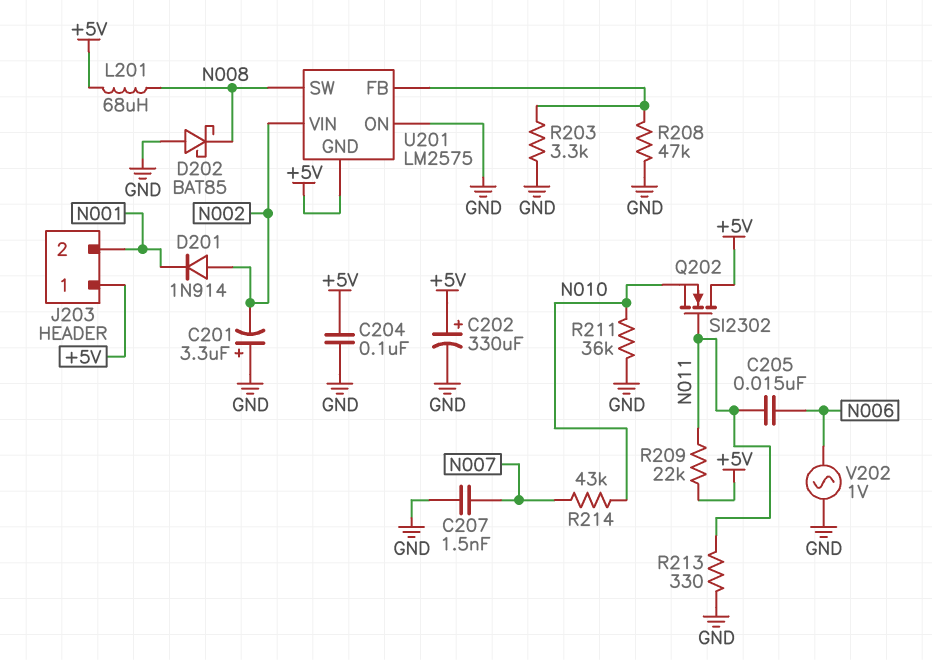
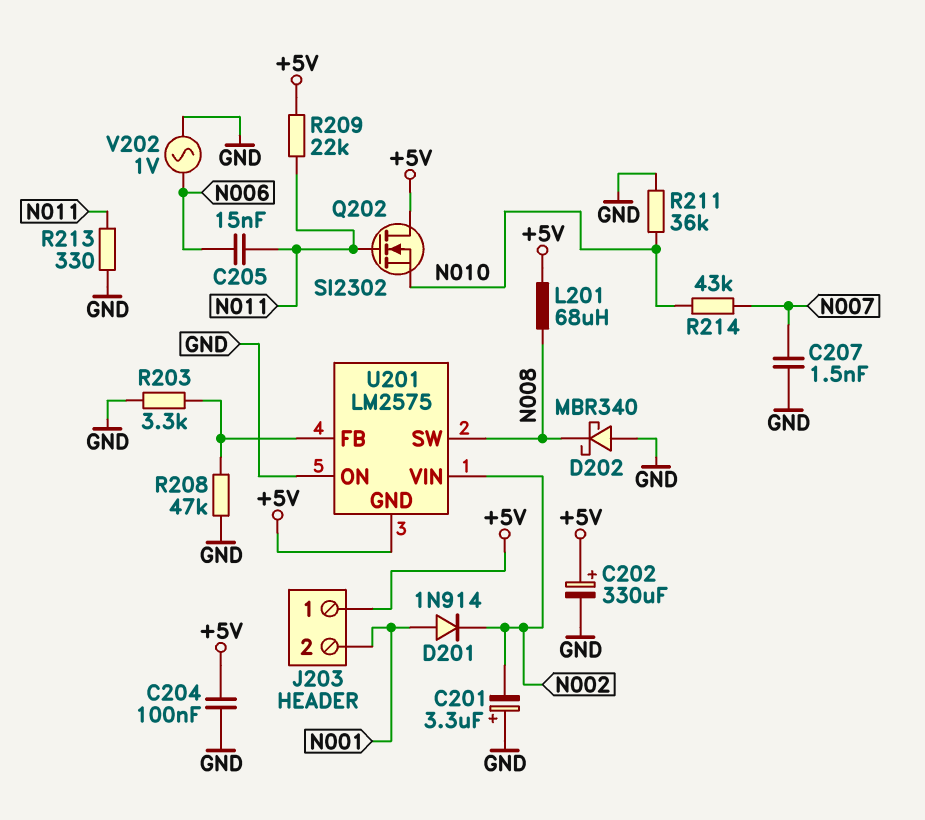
D201: diode 1N914 (A N002, K N001) -> diode 1N914 (A N001, K N002)
D202: schottky BAT85 (A GND, K N008) -> schottky MBR340 (A GND, K N008)

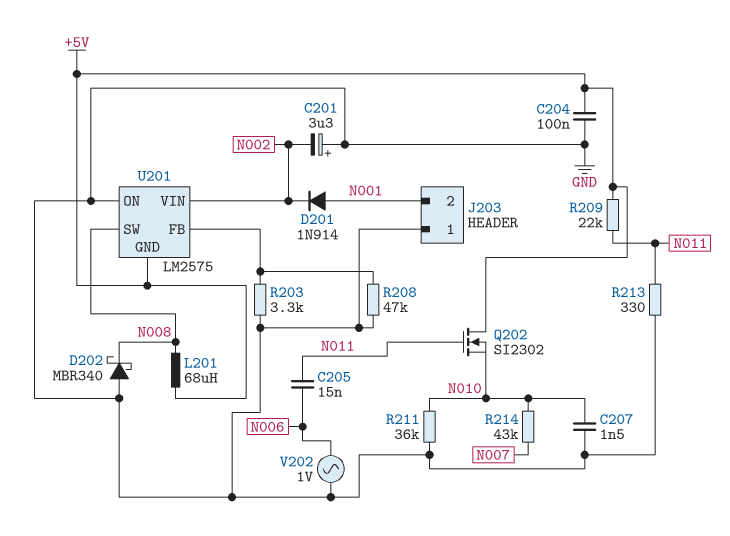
C202: 330uF (plus +5V, minus GND) -> none
C207: 1.5nF (GND, N007) -> 1.5nF (GND, N010)
J203 pin 1: +5V -> GND

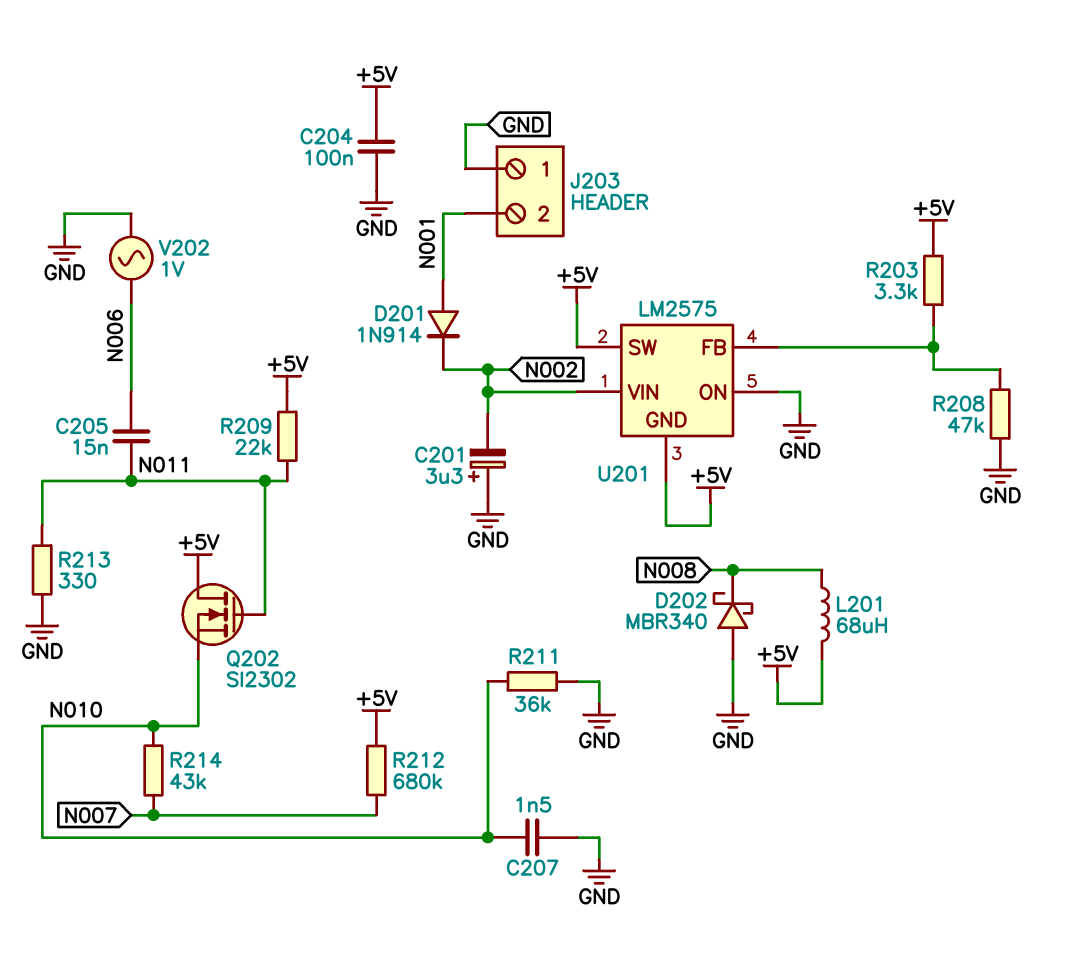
R203: 3.3k (GND, U201/FB) -> 3.3k (+5V, U201/FB)
R212: none -> 680k (+5V, N007)
U201 pin SW: N008 -> +5V

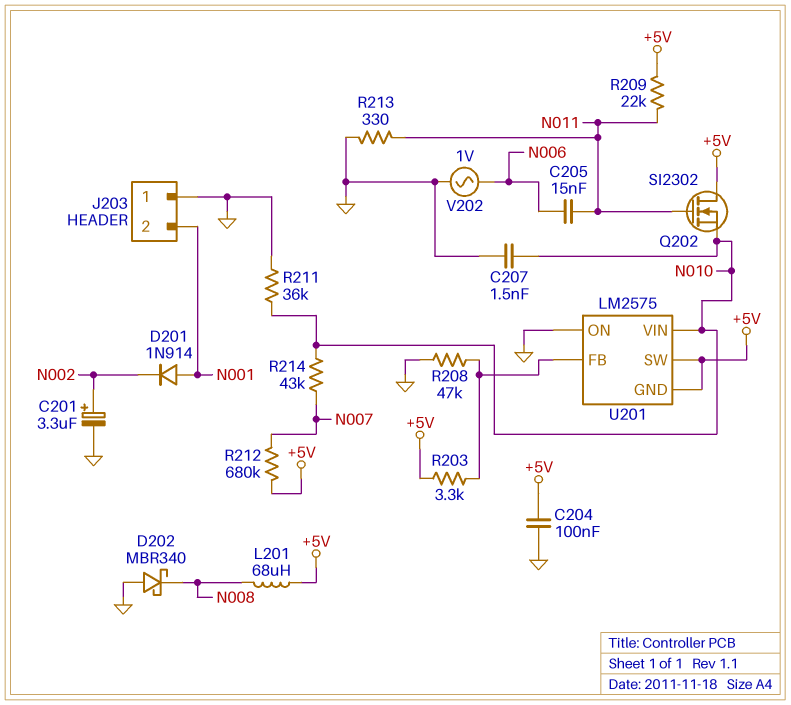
C201: 3.3uF (plus GND, minus N002) -> 3.3uF (plus N002, minus GND)
U201 pin VIN: N002 -> N010

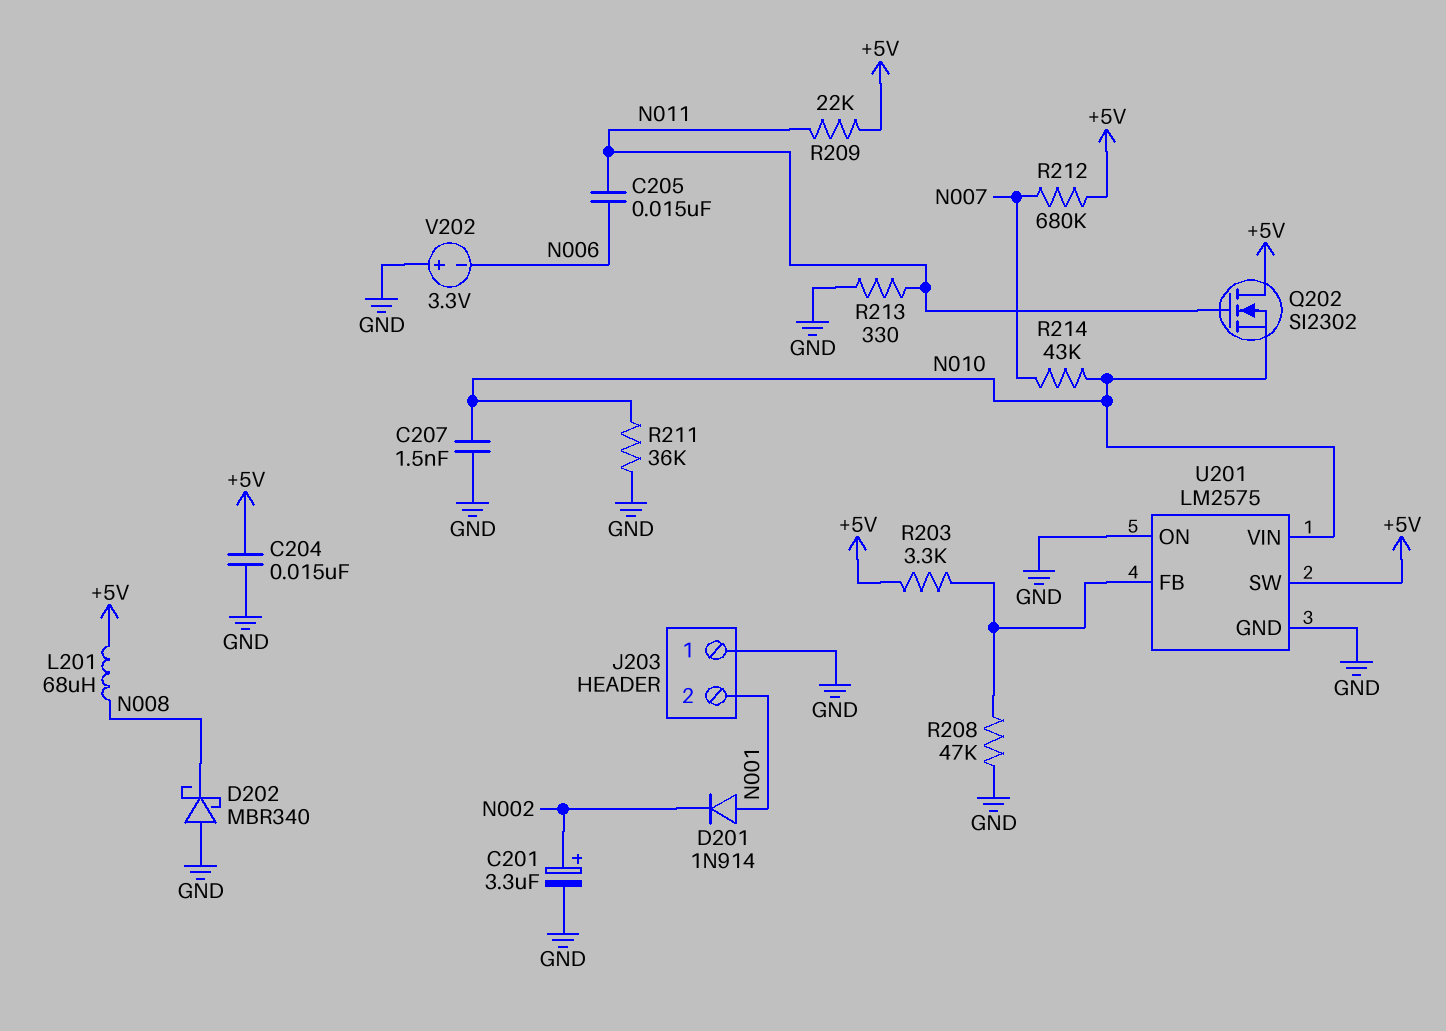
C204: 100nF (+5V, GND) -> 15nF (+5V, GND)
U201 pin GND: +5V -> GND
V202: AC 1V (GND, N006) -> 3.3V (plus GND, minus N006)

